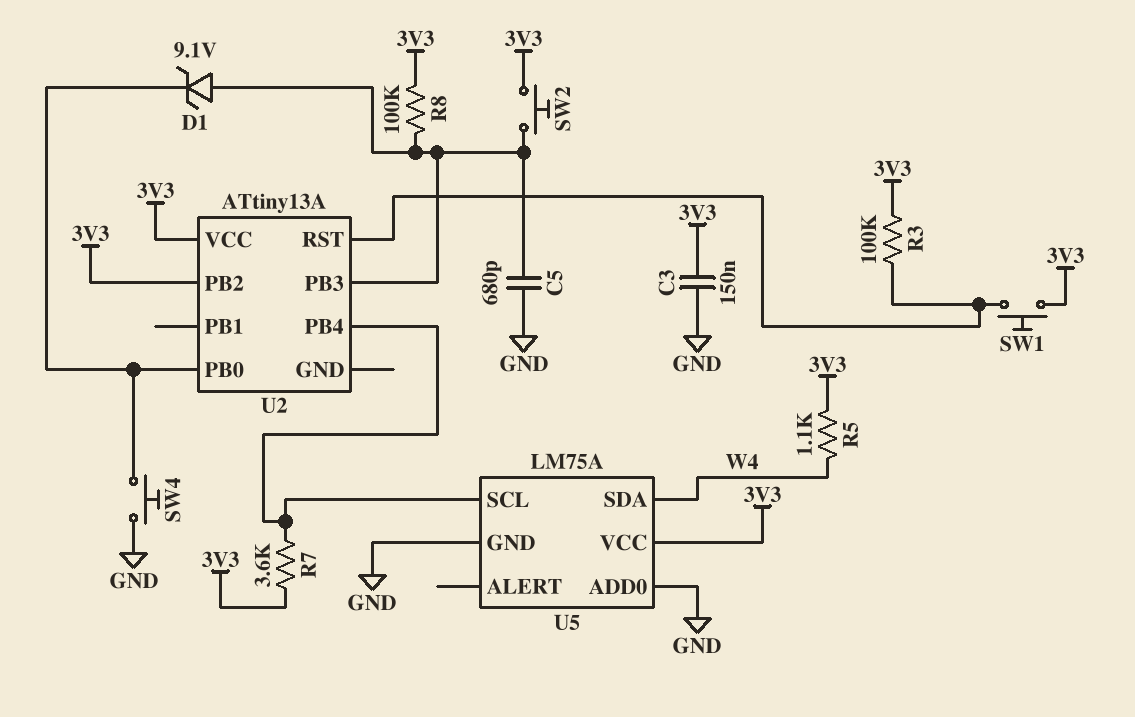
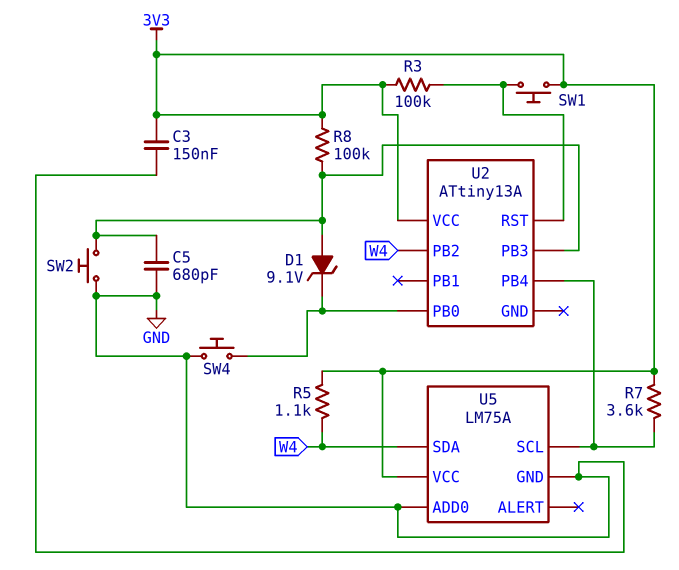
SW2: button (3V3, U2/PB3) -> button (GND, U2/PB3)
U2 pin PB2: 3V3 -> W4

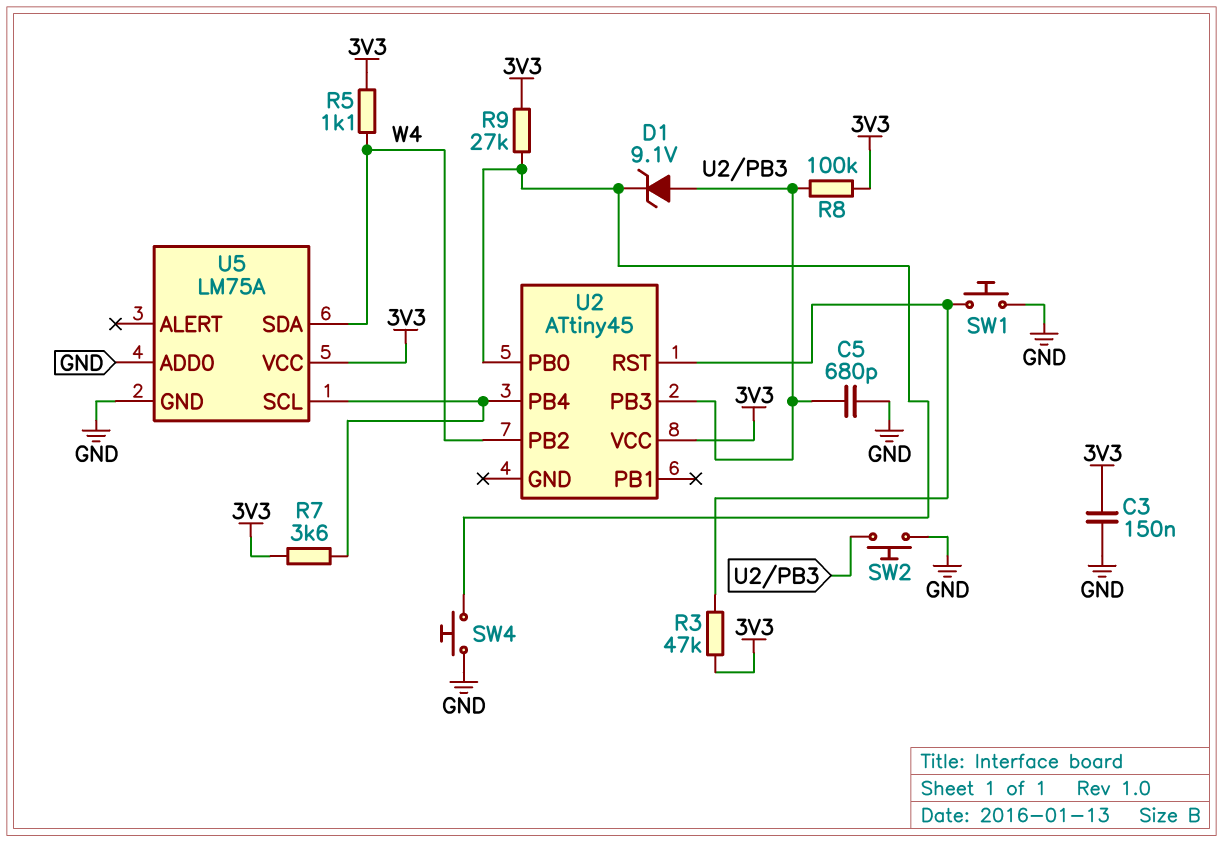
R3: 100k (3V3, U2/RST) -> 47k (3V3, U2/RST)
R9: none -> 27k (3V3, U2/PB0)
SW1: button (3V3, U2/RST) -> button (GND, U2/RST)
U2: ATtiny13A -> ATtiny45

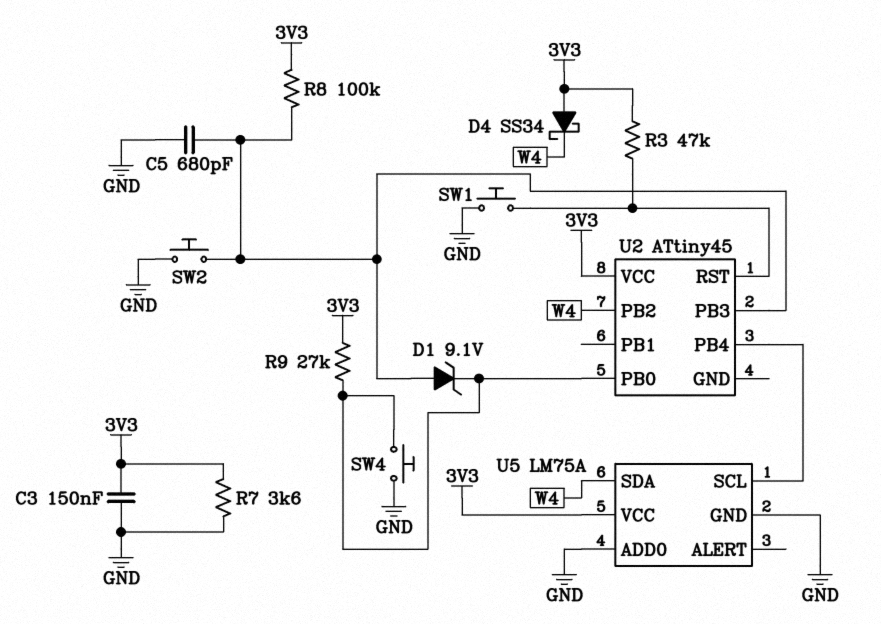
D4: none -> schottky SS34 (A 3V3, K W4)
R5: 1.1k (3V3, W4) -> none
R7: 3.6k (3V3, U2/PB4) -> 3.6k (3V3, GND)

